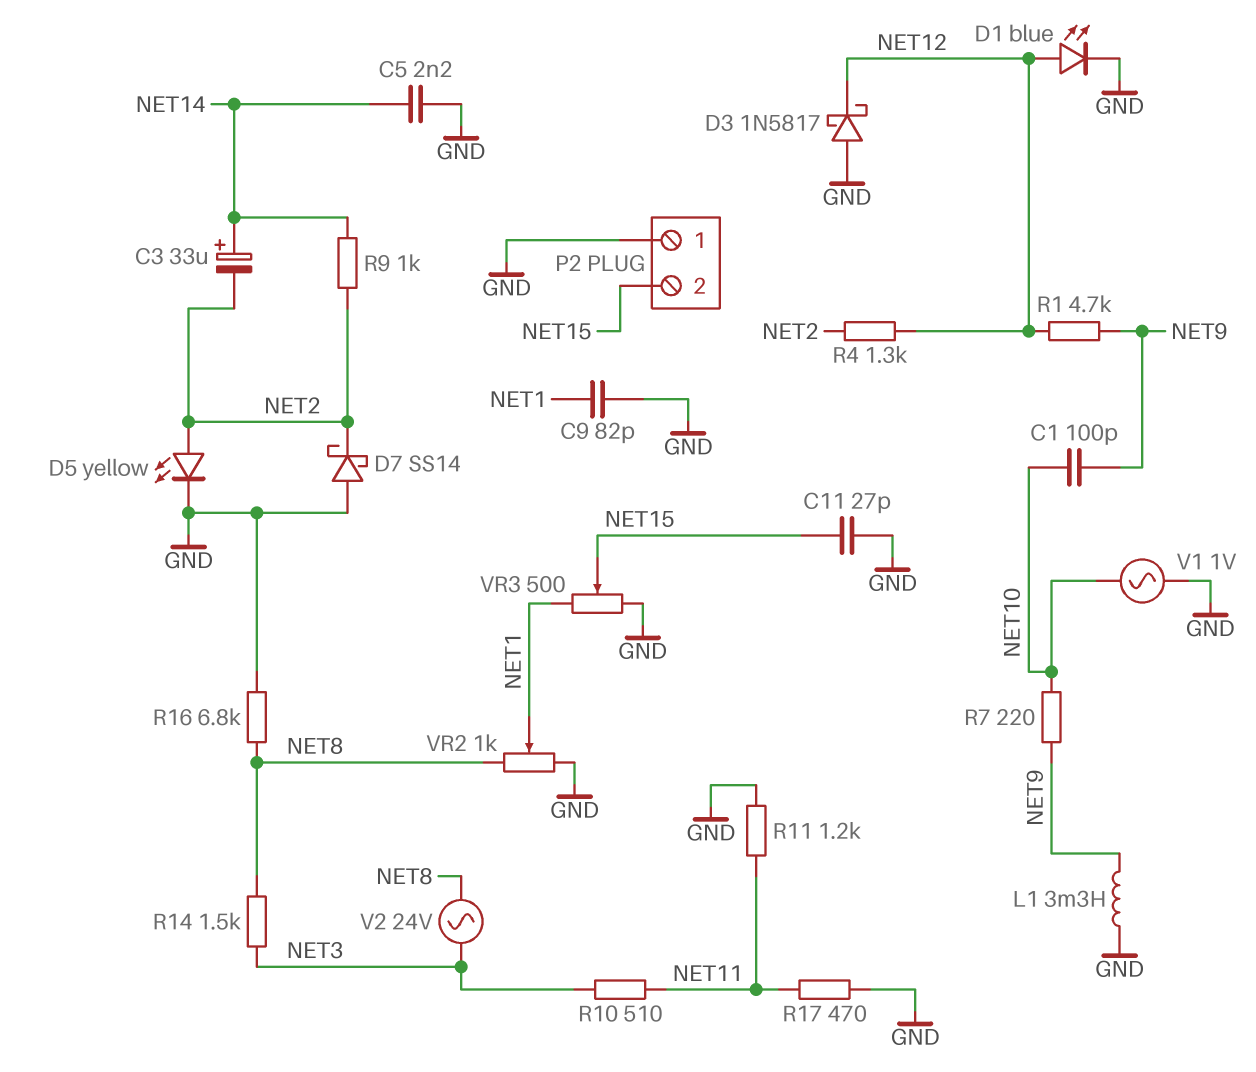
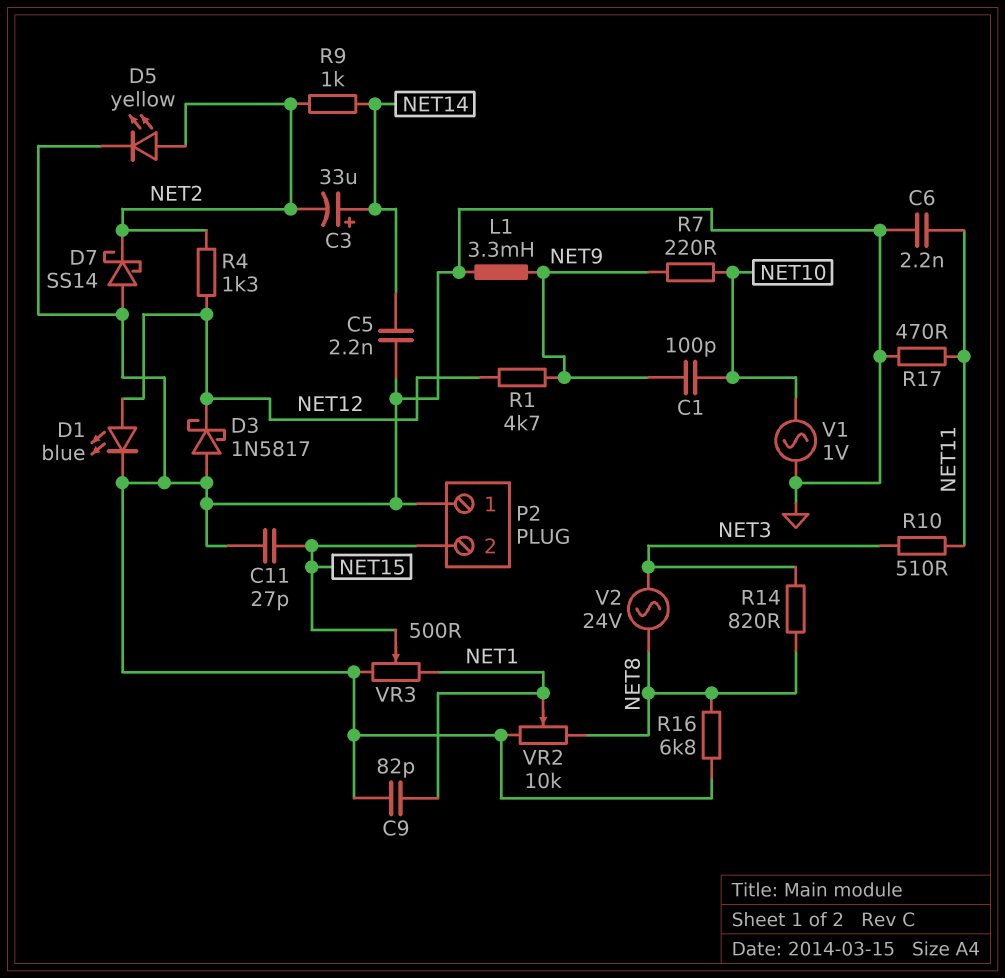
C6: none -> 2.2nF (GND, NET11)
R11: 1.2k (GND, NET11) -> none
R14: 1.5k (NET3, NET8) -> 820 (NET3, NET8)
VR2: 1k (GND, NET8, wiper NET1) -> 10k (GND, NET8, wiper NET1)

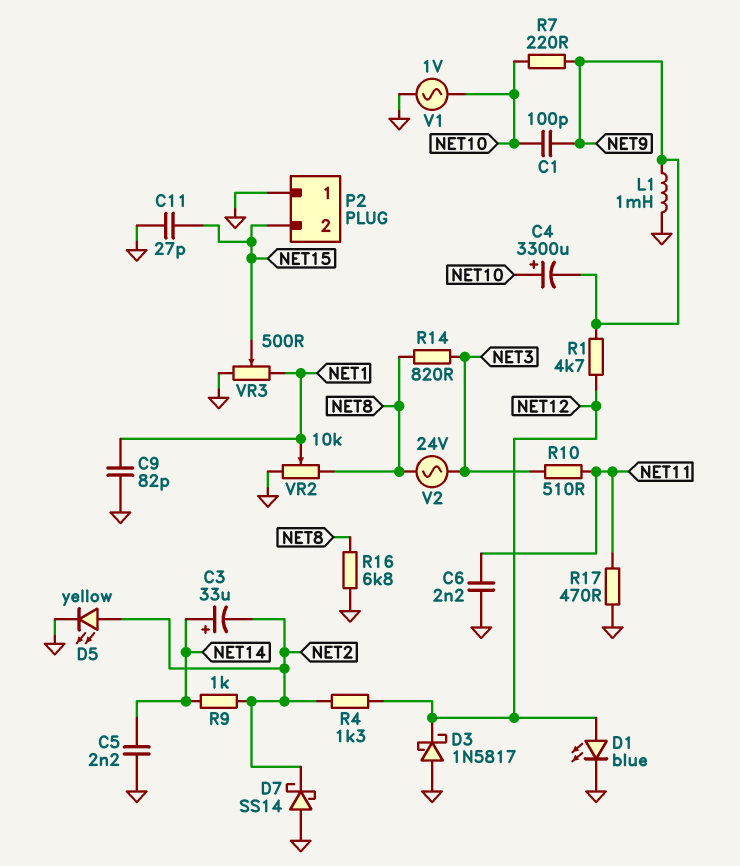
C4: none -> 3300uF (plus NET10, minus NET9)
L1: 3.3mH (GND, NET9) -> 1mH (GND, NET9)

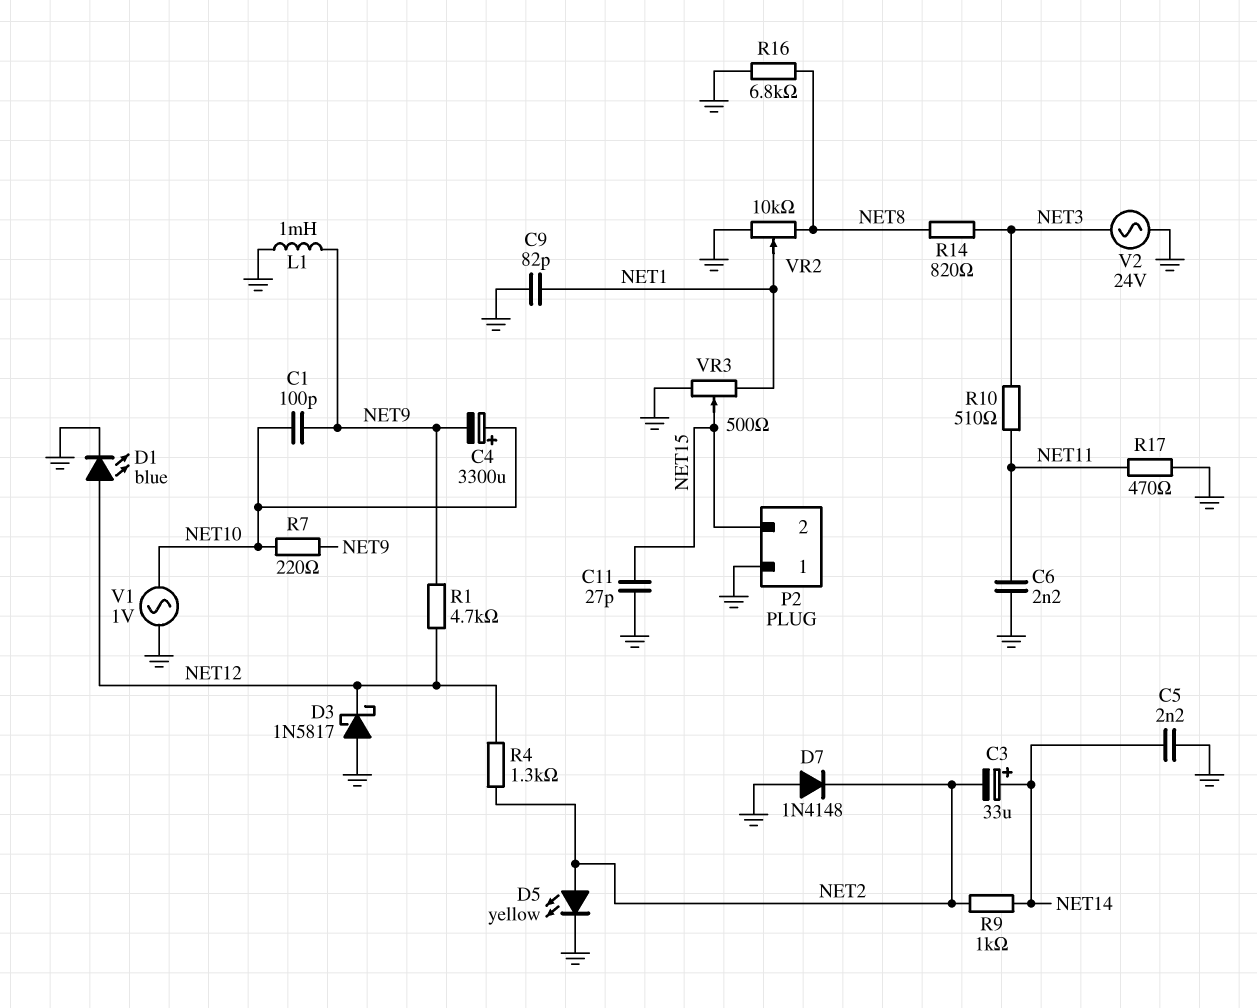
D7: schottky SS14 (A GND, K NET2) -> diode 1N4148 (A GND, K NET2)
V2: AC 24V (NET3, NET8) -> AC 24V (GND, NET3)

